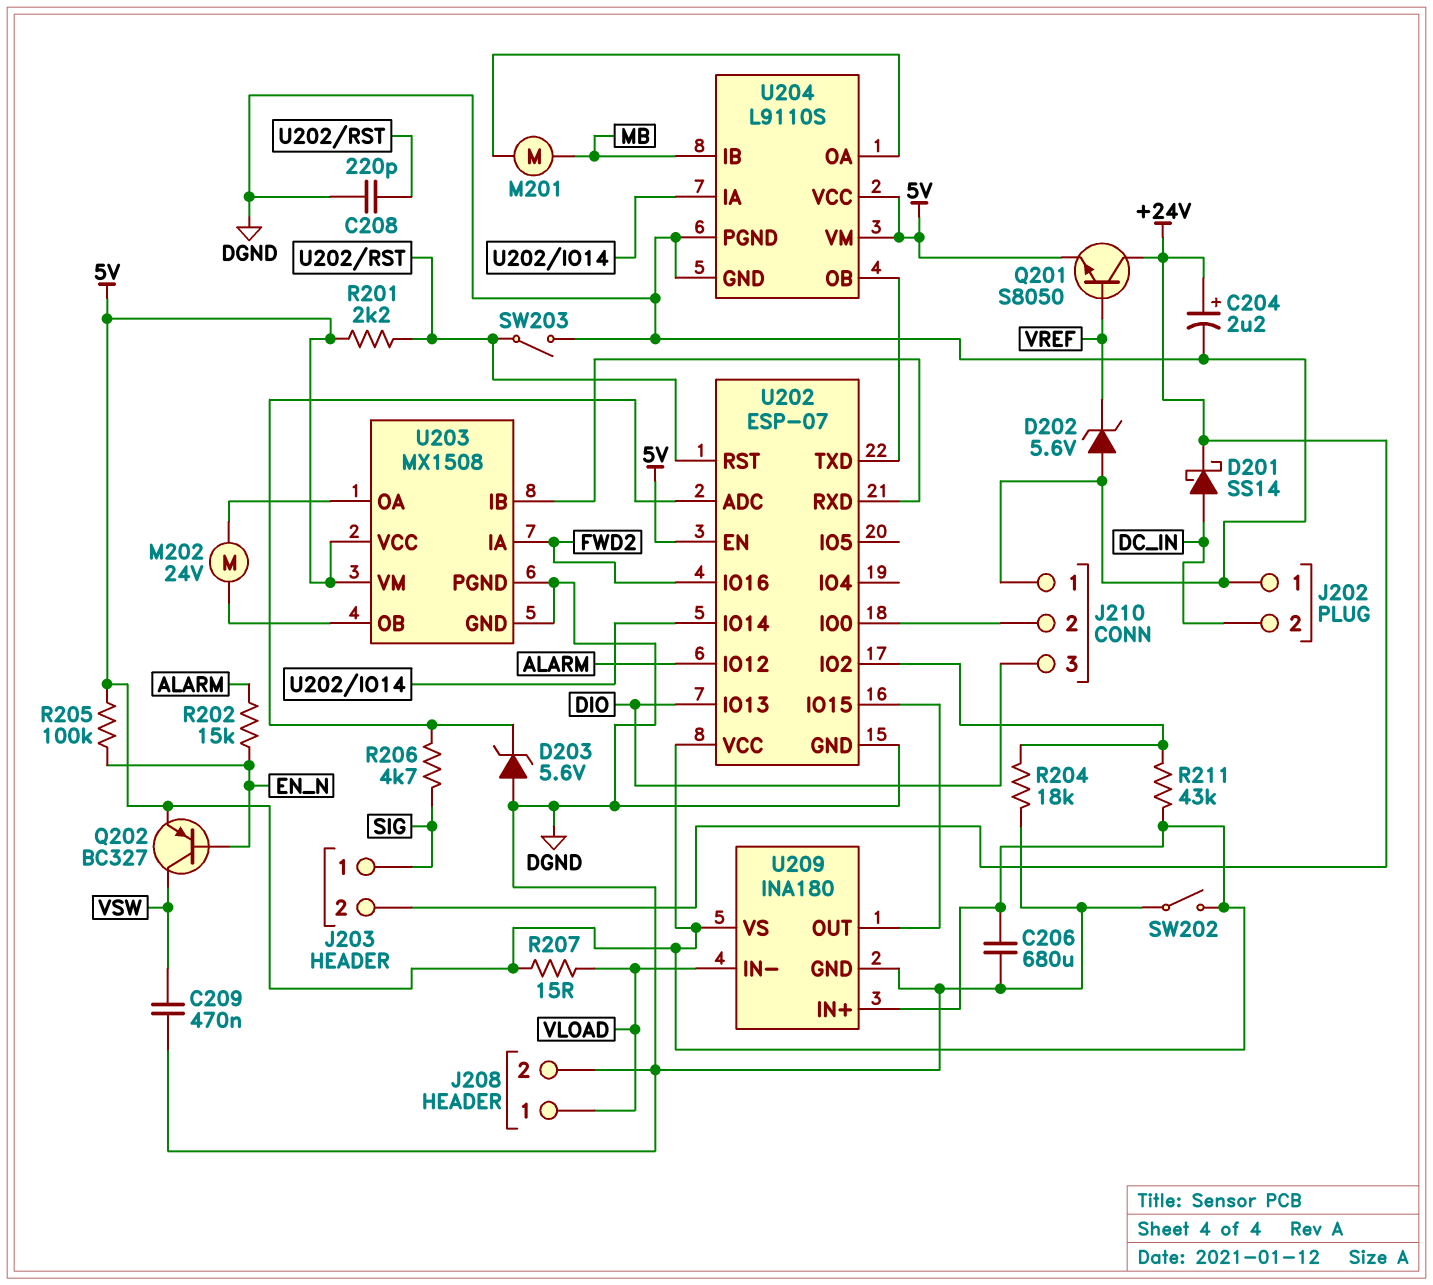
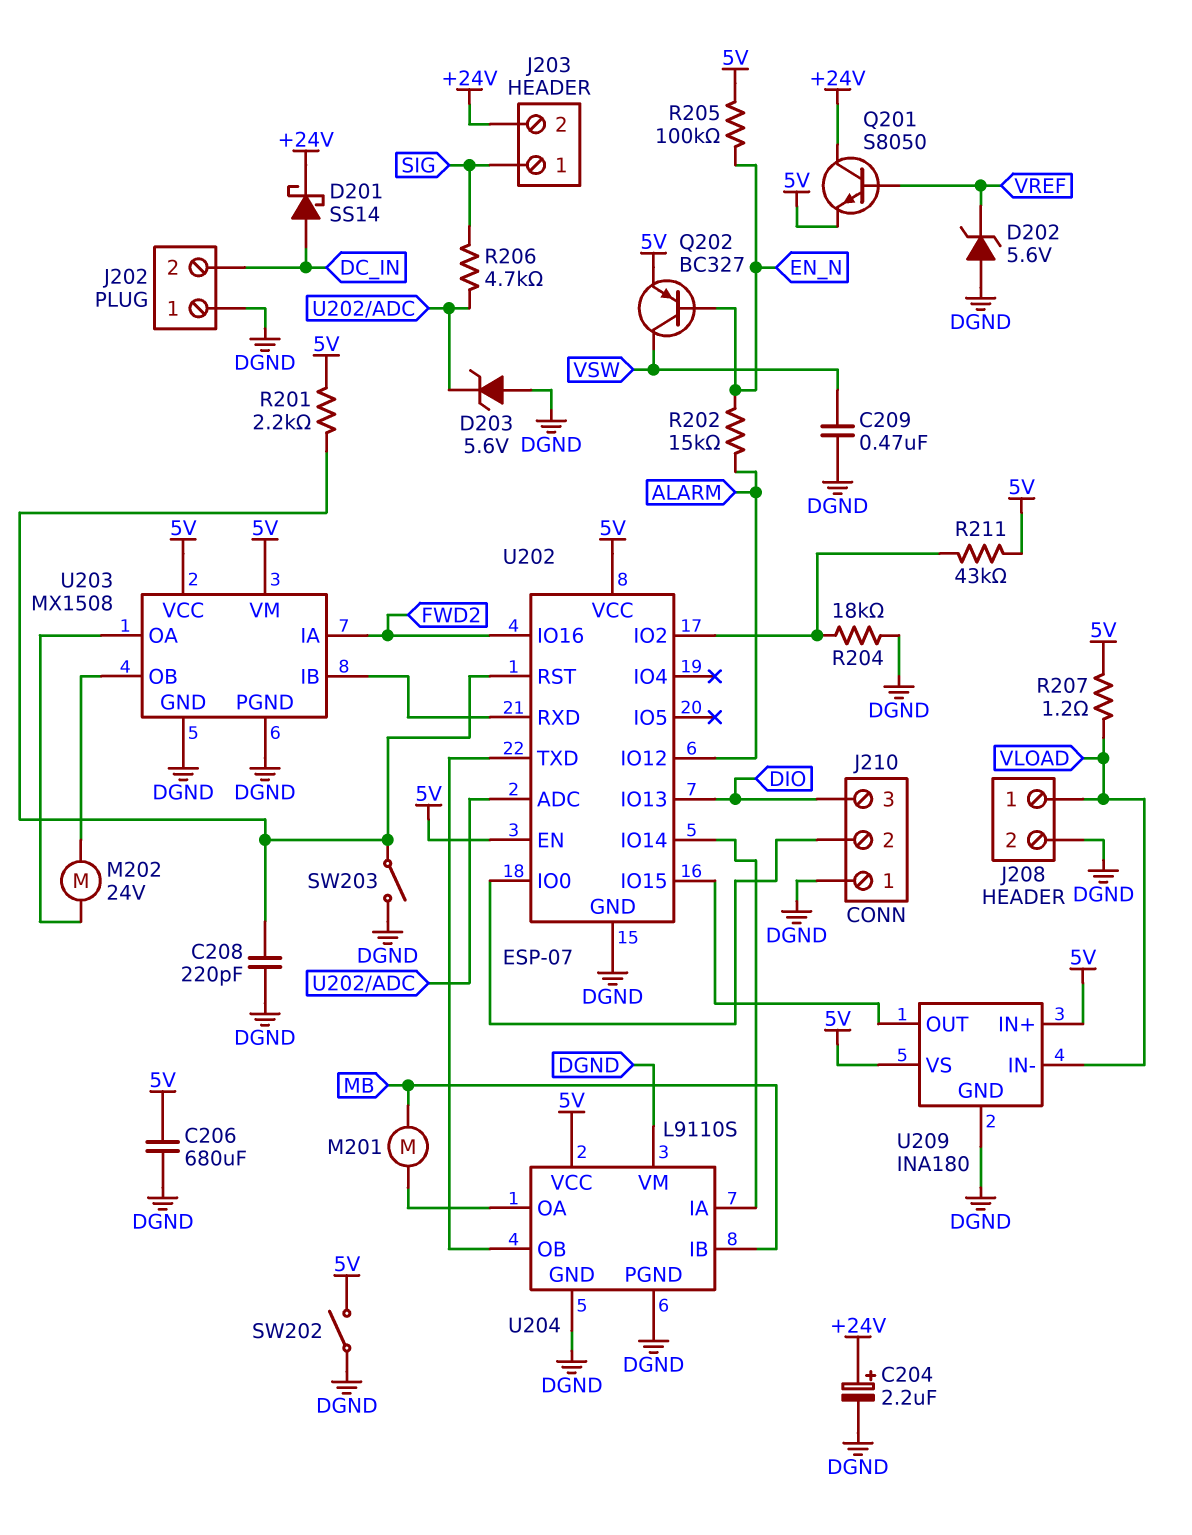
R207: 15 (5V, VLOAD) -> 1.2 (5V, VLOAD)
U204 pin VM: 5V -> DGND

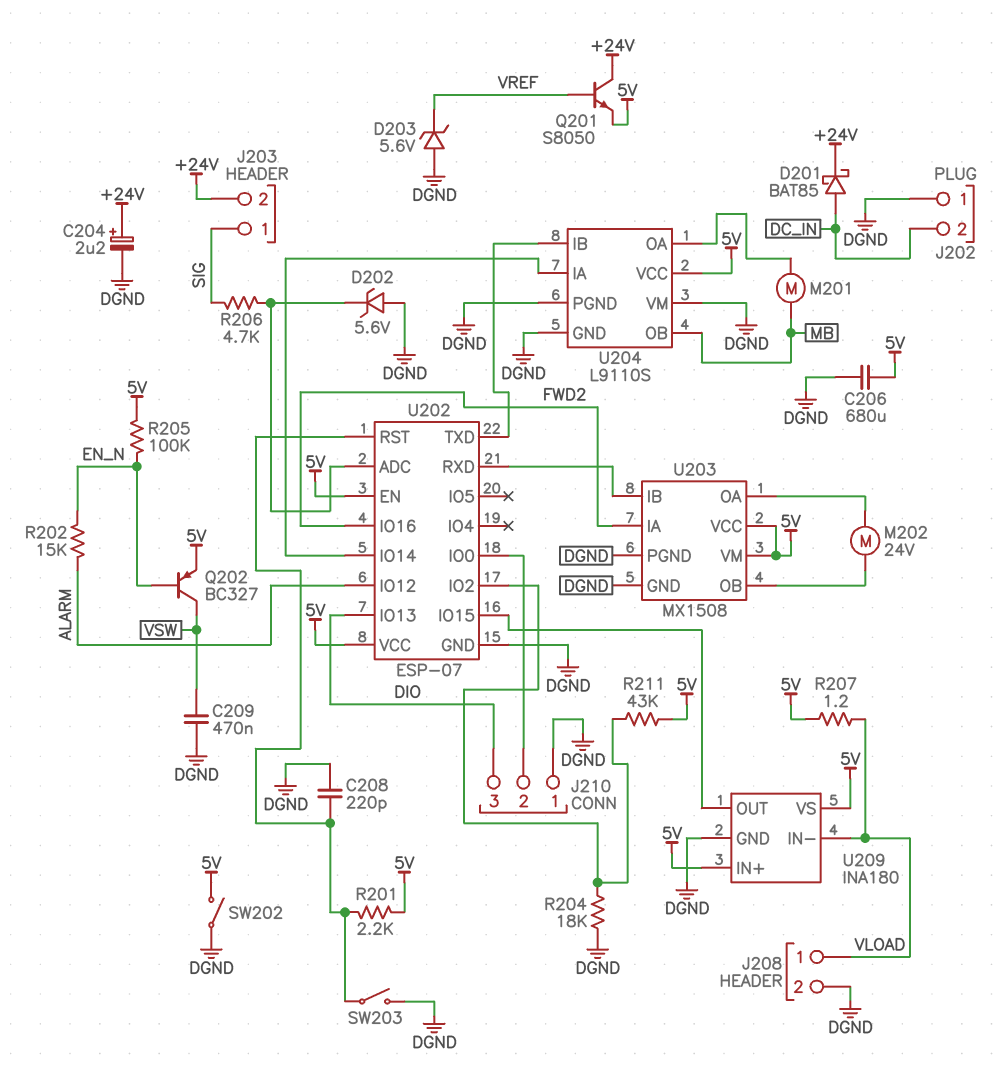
D201: schottky SS14 (A DC_IN, K +24V) -> schottky BAT85 (A DC_IN, K +24V)
D202: zener 5.6V (A DGND, K VREF) -> zener 5.6V (A DGND, K U202/ADC)
D203: zener 5.6V (A DGND, K U202/ADC) -> zener 5.6V (A DGND, K VREF)
U204 pin IB: MB -> U202/TXD
U204 pin OB: U202/TXD -> MB

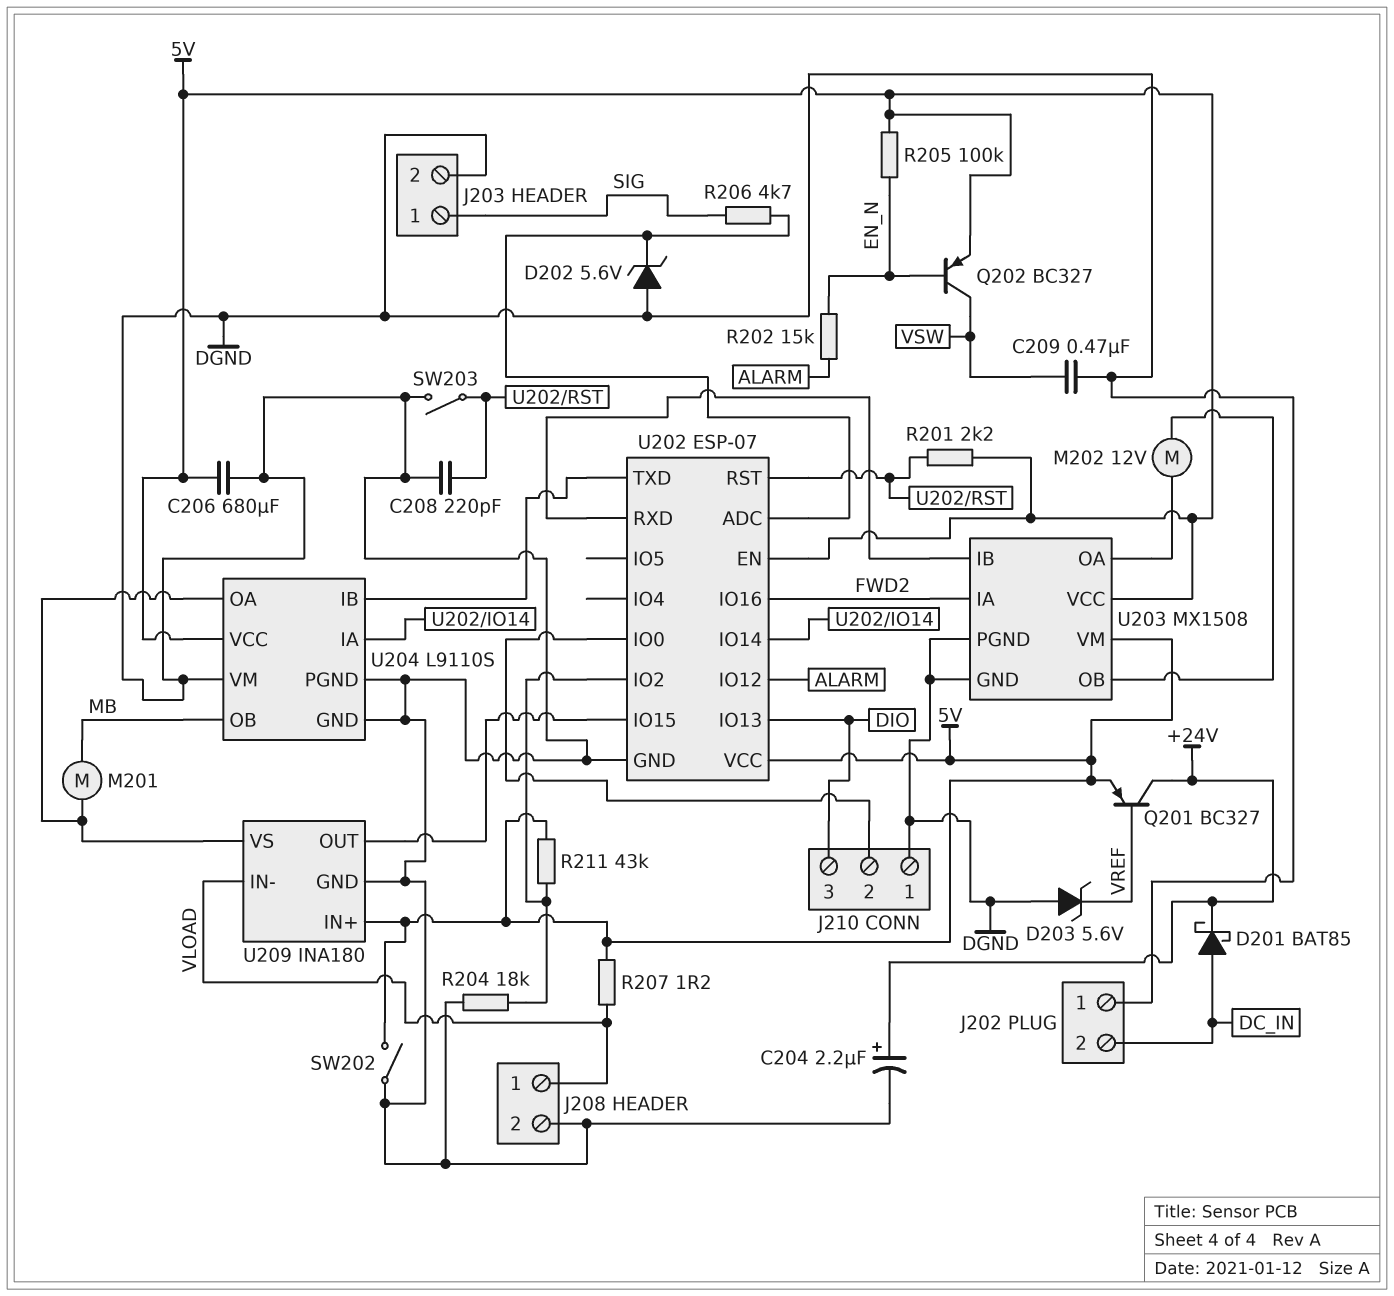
J203 pin 2: +24V -> DGND
M202: motor 24V (U203/OA, U203/OB) -> motor 12V (U203/OA, U203/OB)
Q201: NPN S8050 (B VREF, C +24V, E 5V) -> PNP BC327 (B VREF, C +24V, E 5V)
U209 pin VS: 5V -> U204/OA

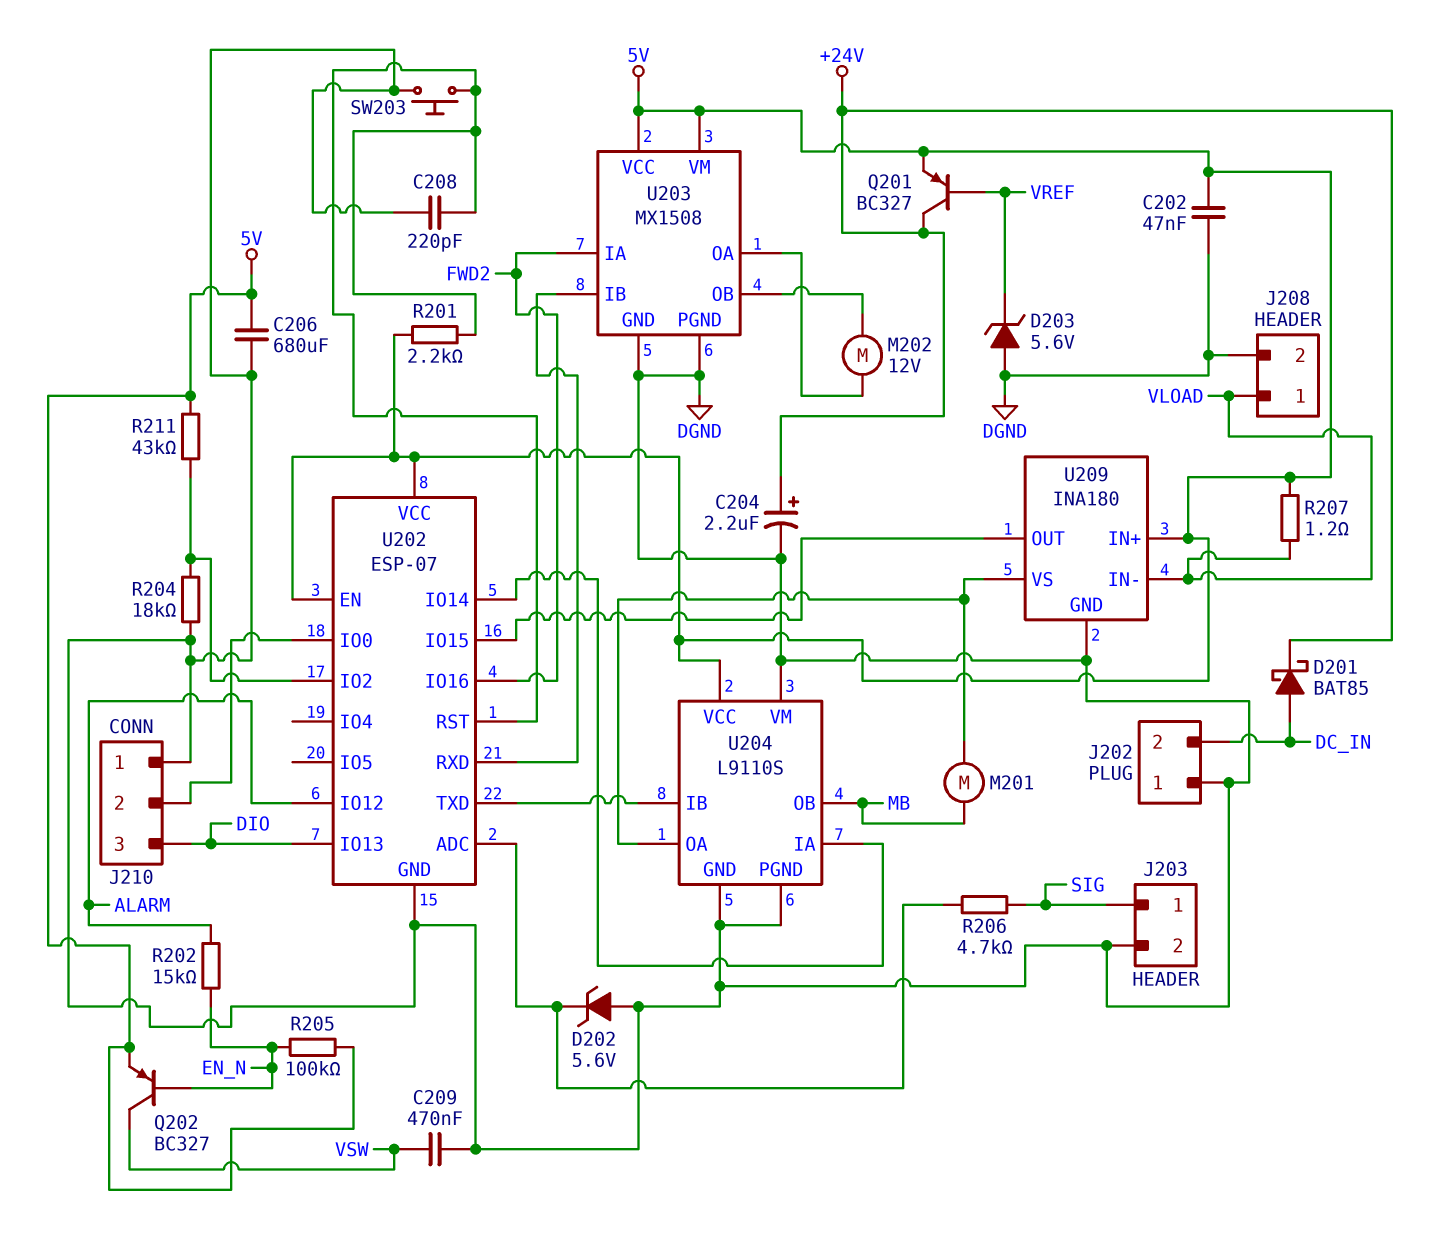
C202: none -> 47nF (5V, DGND)
SW202: switch (5V, DGND) -> none
SW203: switch (DGND, U202/RST) -> button (DGND, U202/RST)

